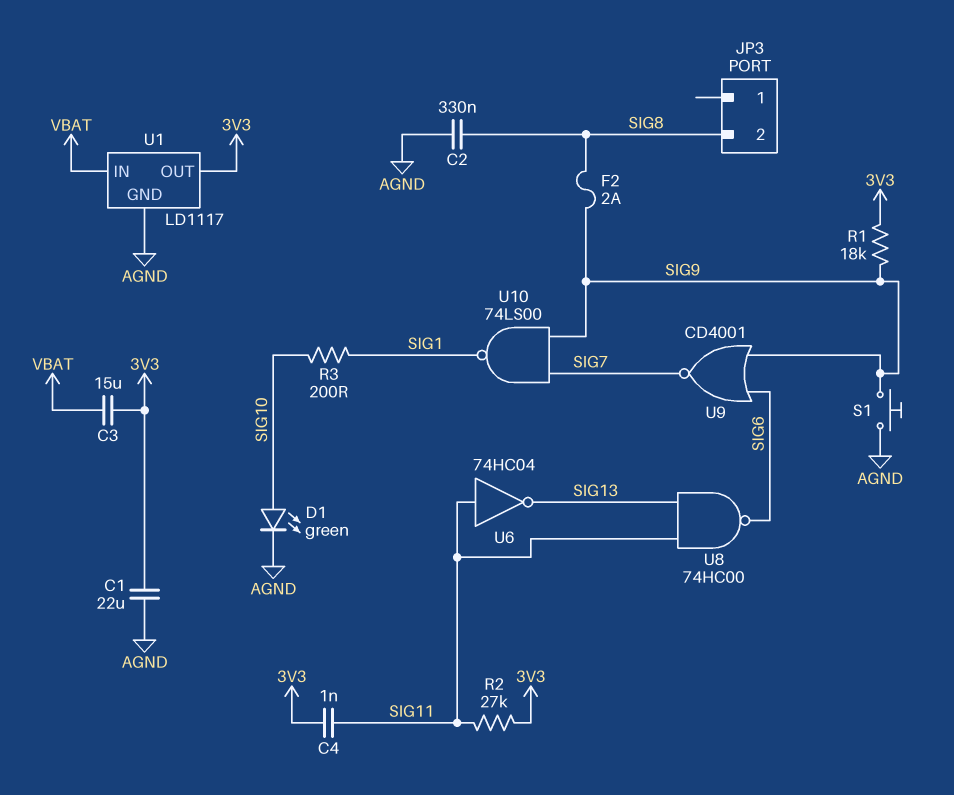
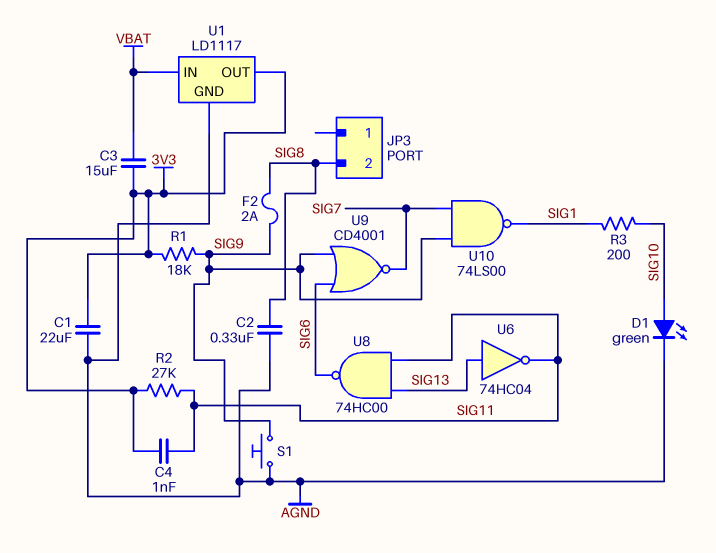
U6: NOT 74HC04 (in SIG11, out SIG13) -> NOT 74HC04 (in SIG13, out SIG11)

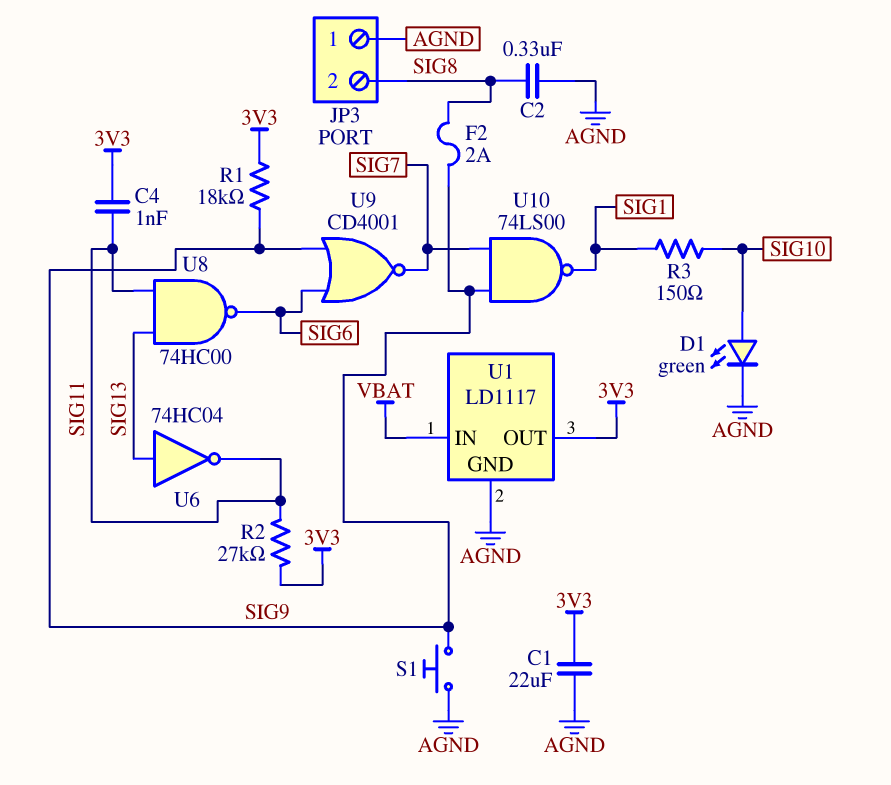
C3: 15uF (3V3, VBAT) -> none
JP3 pin 1: none -> AGND
R3: 200 (SIG1, SIG10) -> 150 (SIG1, SIG10)

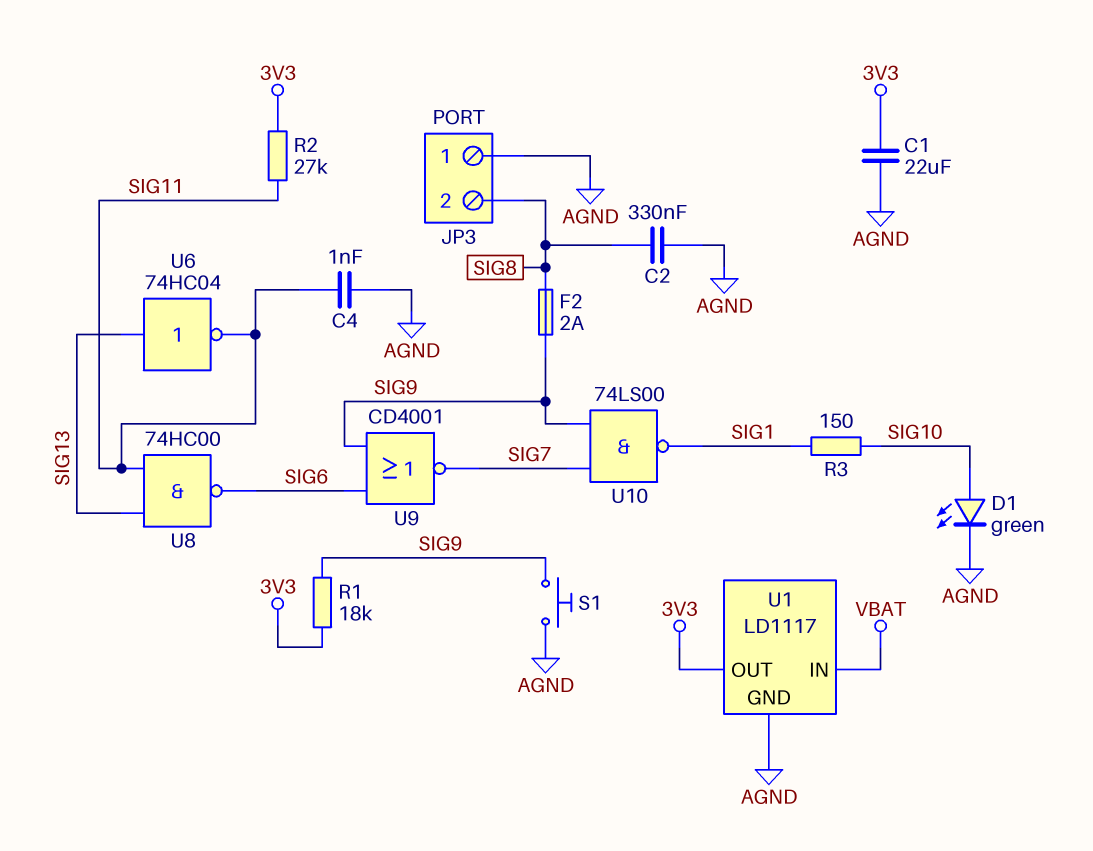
C4: 1nF (3V3, SIG11) -> 1nF (AGND, SIG11)

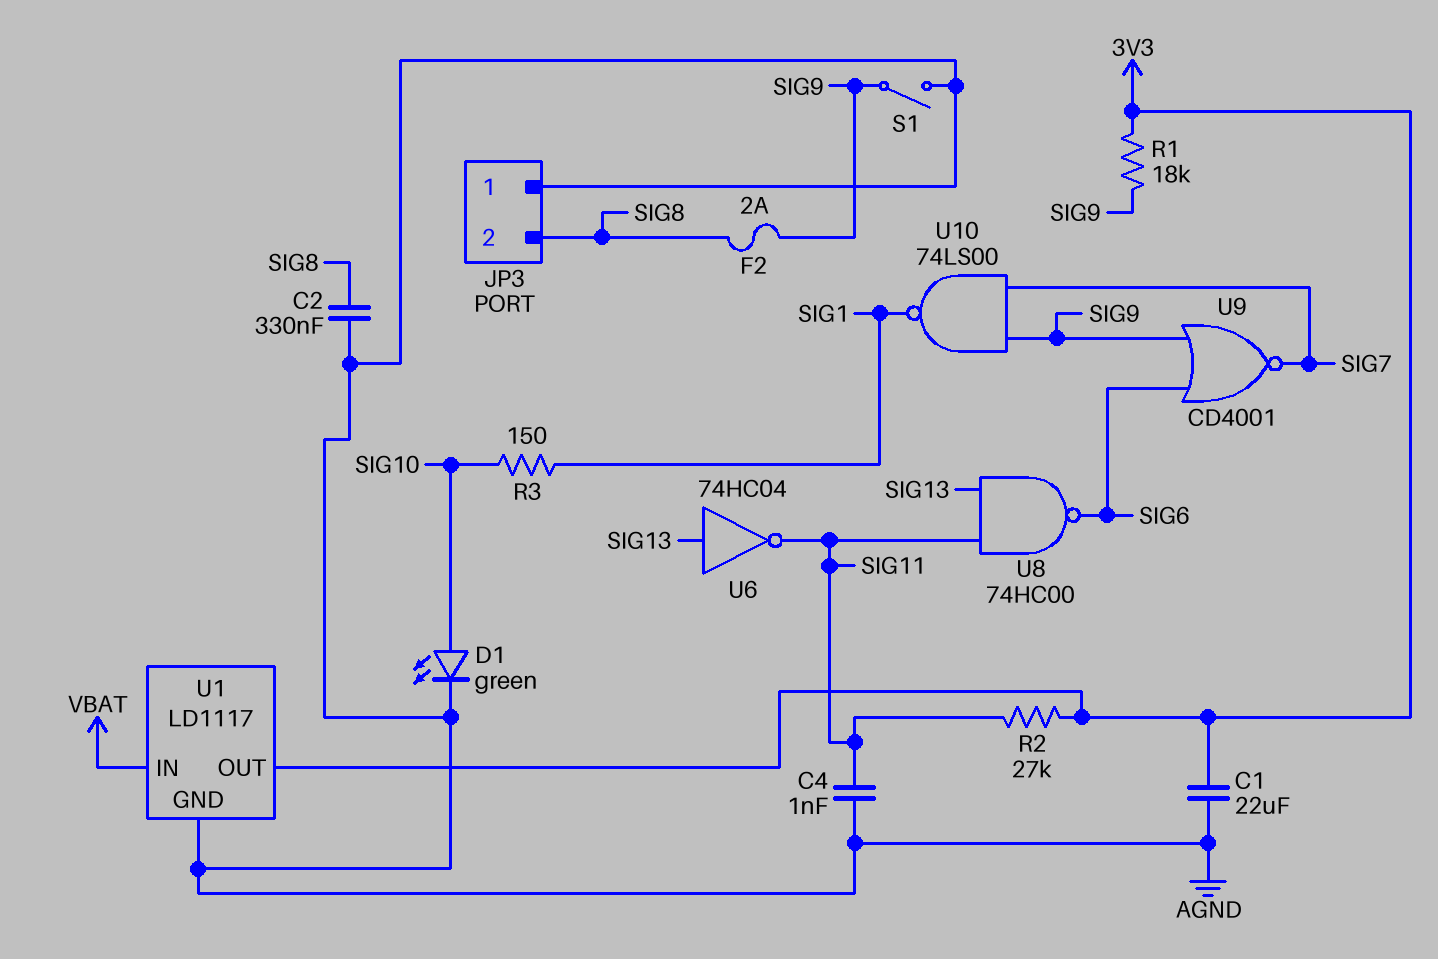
S1: button (AGND, SIG9) -> switch (AGND, SIG9)

